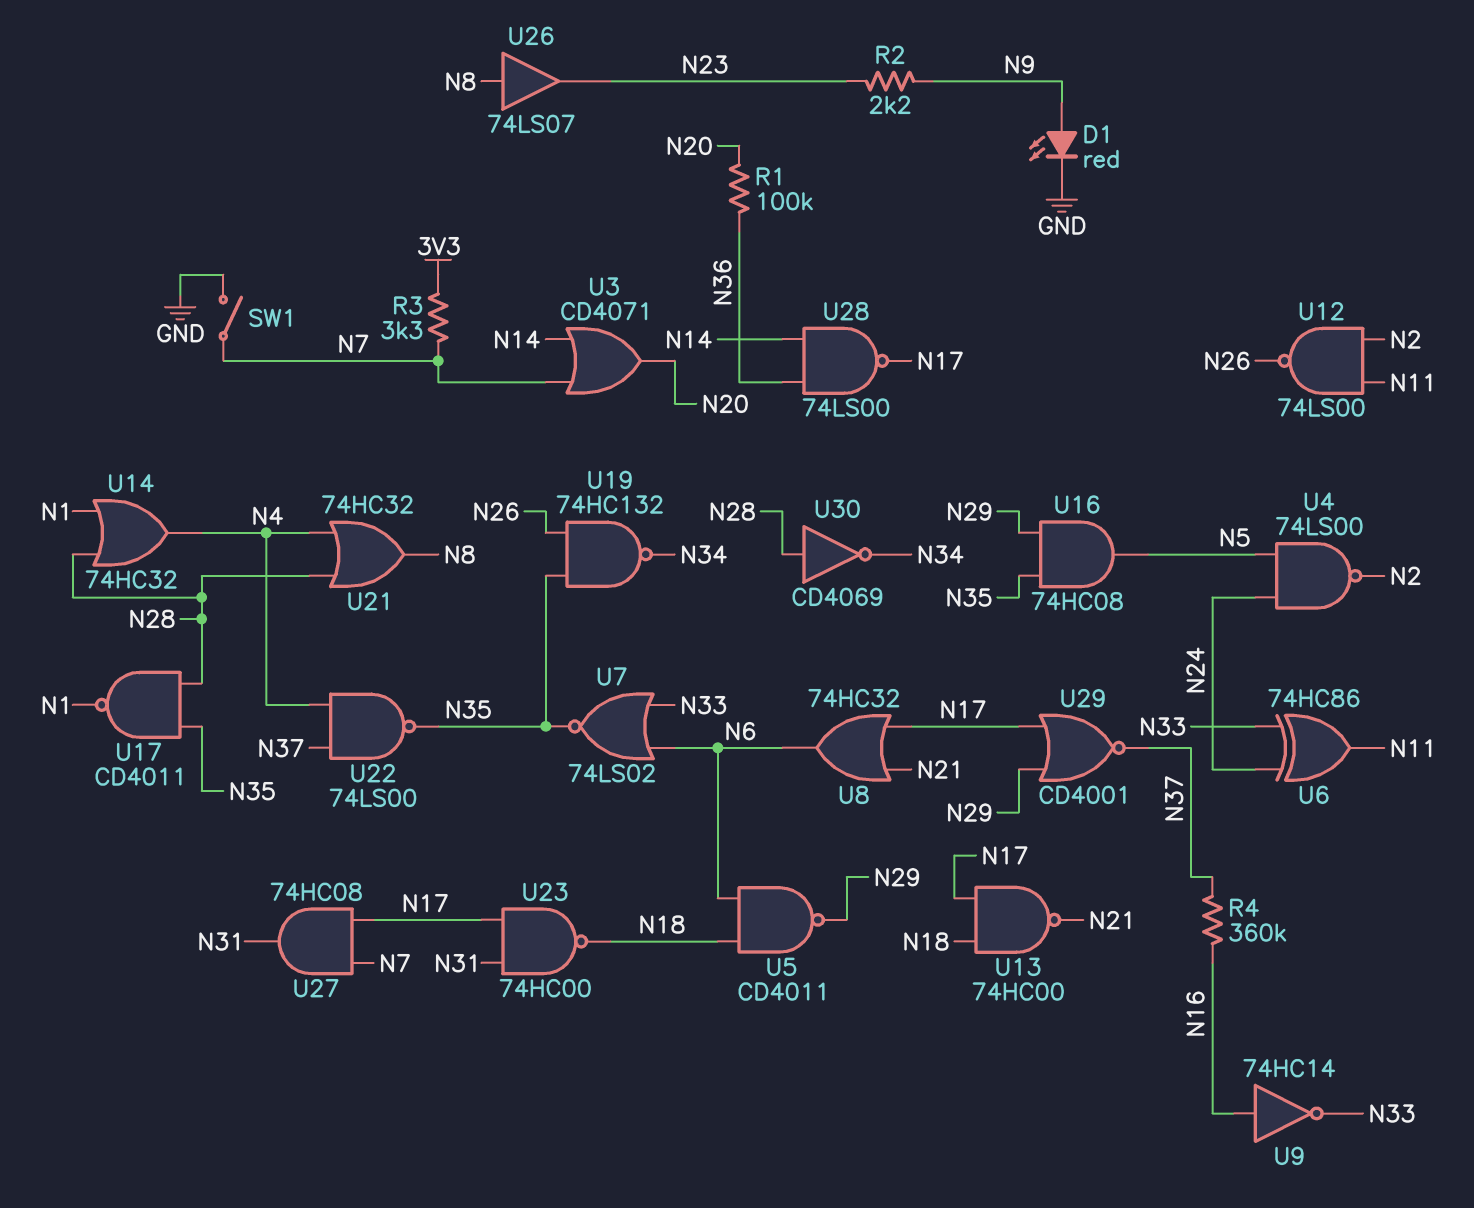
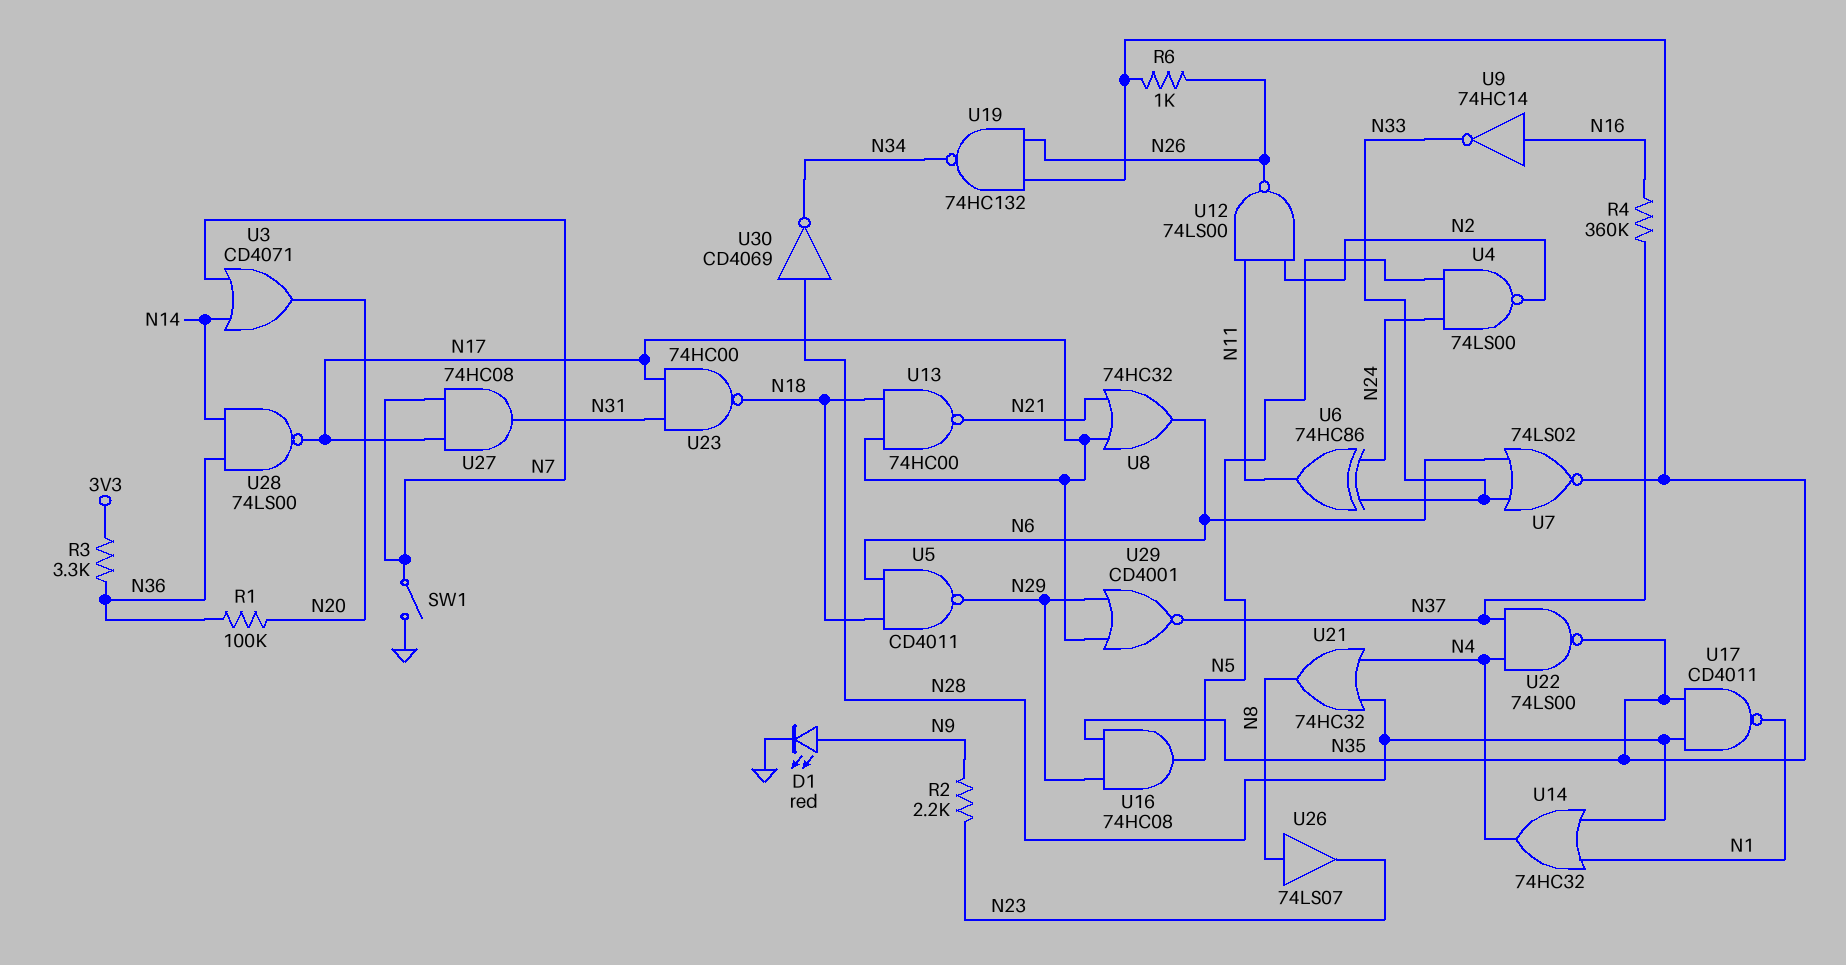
R3: 3.3k (3V3, N7) -> 3.3k (3V3, N36)
R6: none -> 1k (N26, N35)

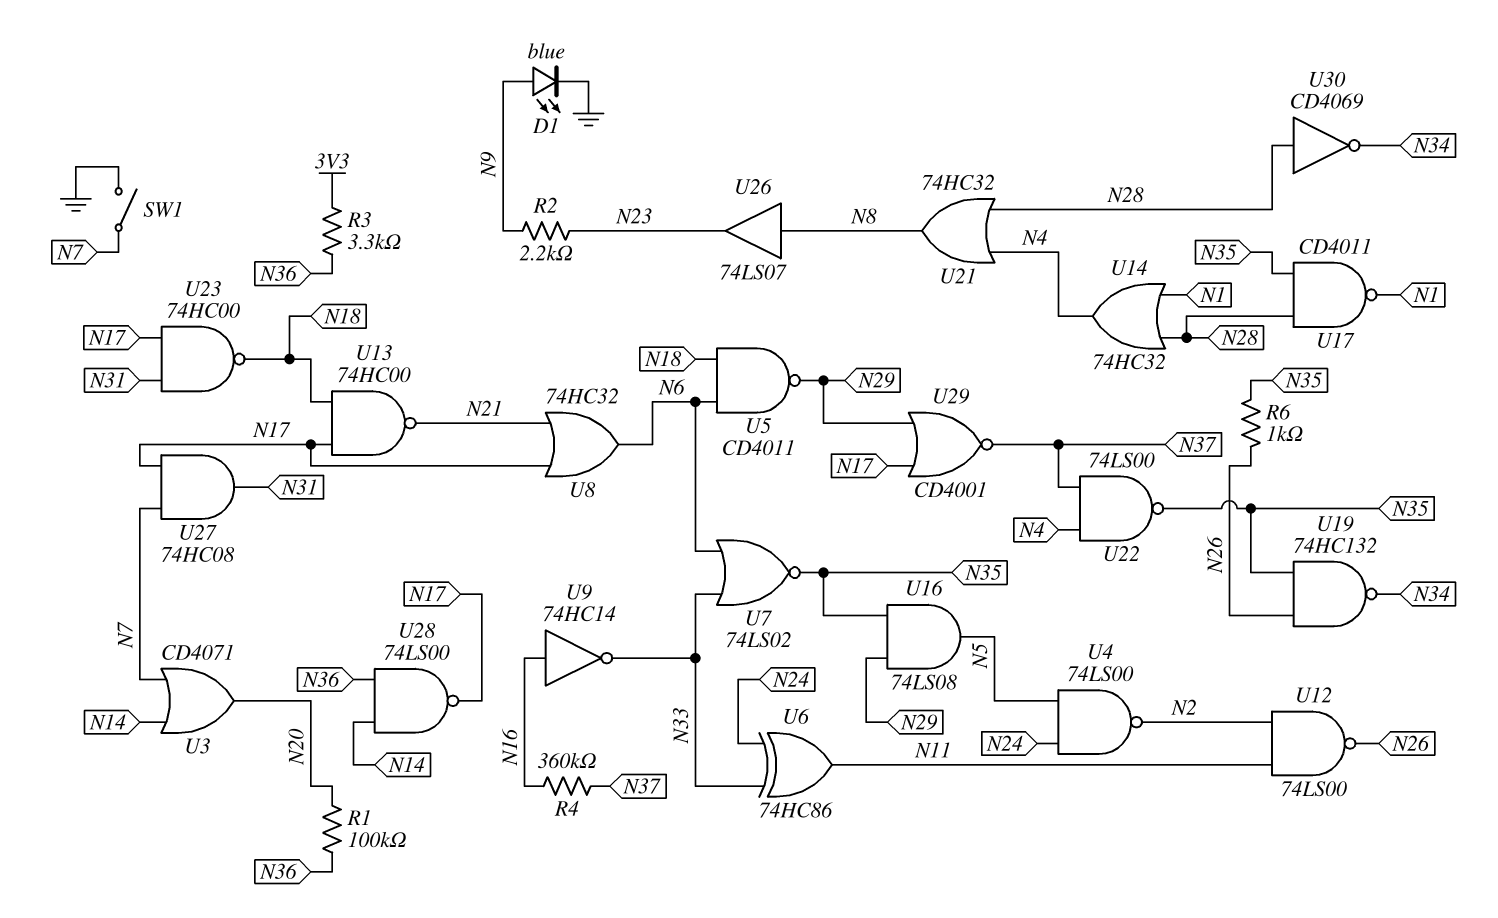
D1: LED red (A N9, K GND) -> LED blue (A N9, K GND)
U16: AND 74HC08 (in N29, in N35, out N5) -> AND 74LS08 (in N29, in N35, out N5)

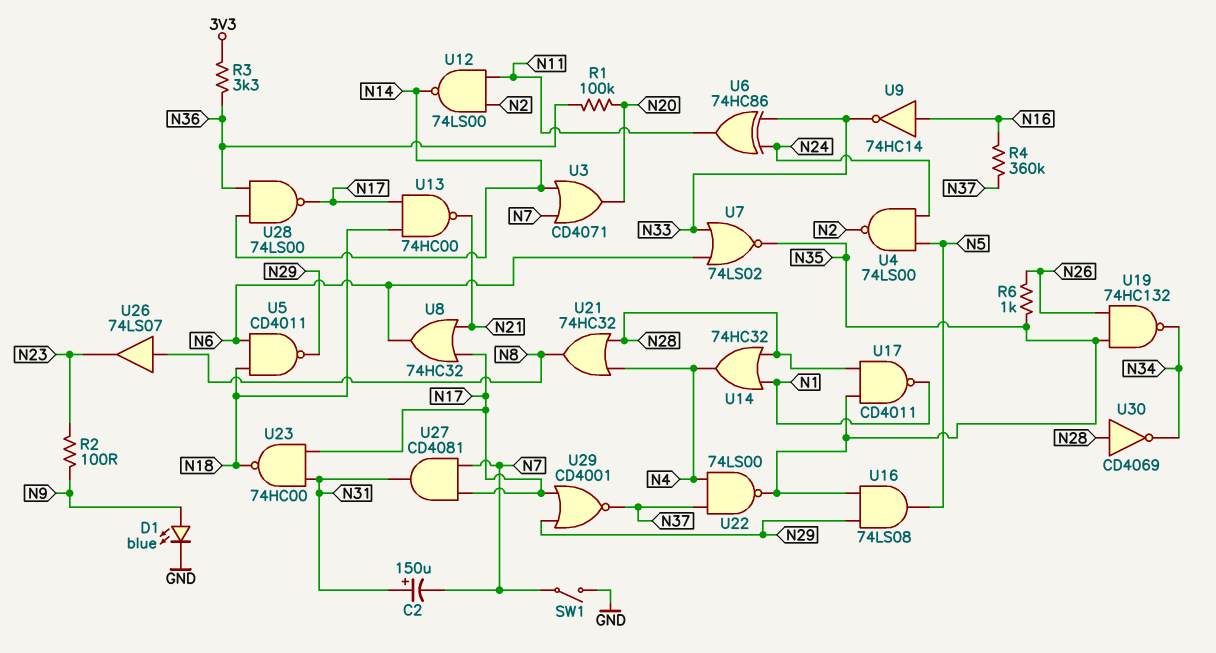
C2: none -> 150uF (plus N31, minus N7)
R2: 2.2k (N9, N23) -> 100 (N9, N23)
U12: NAND 74LS00 (in N2, in N11, out N26) -> NAND 74LS00 (in N2, in N11, out N14)
U27: AND 74HC08 (in N7, in N17, out N31) -> AND CD4081 (in N7, in N17, out N31)

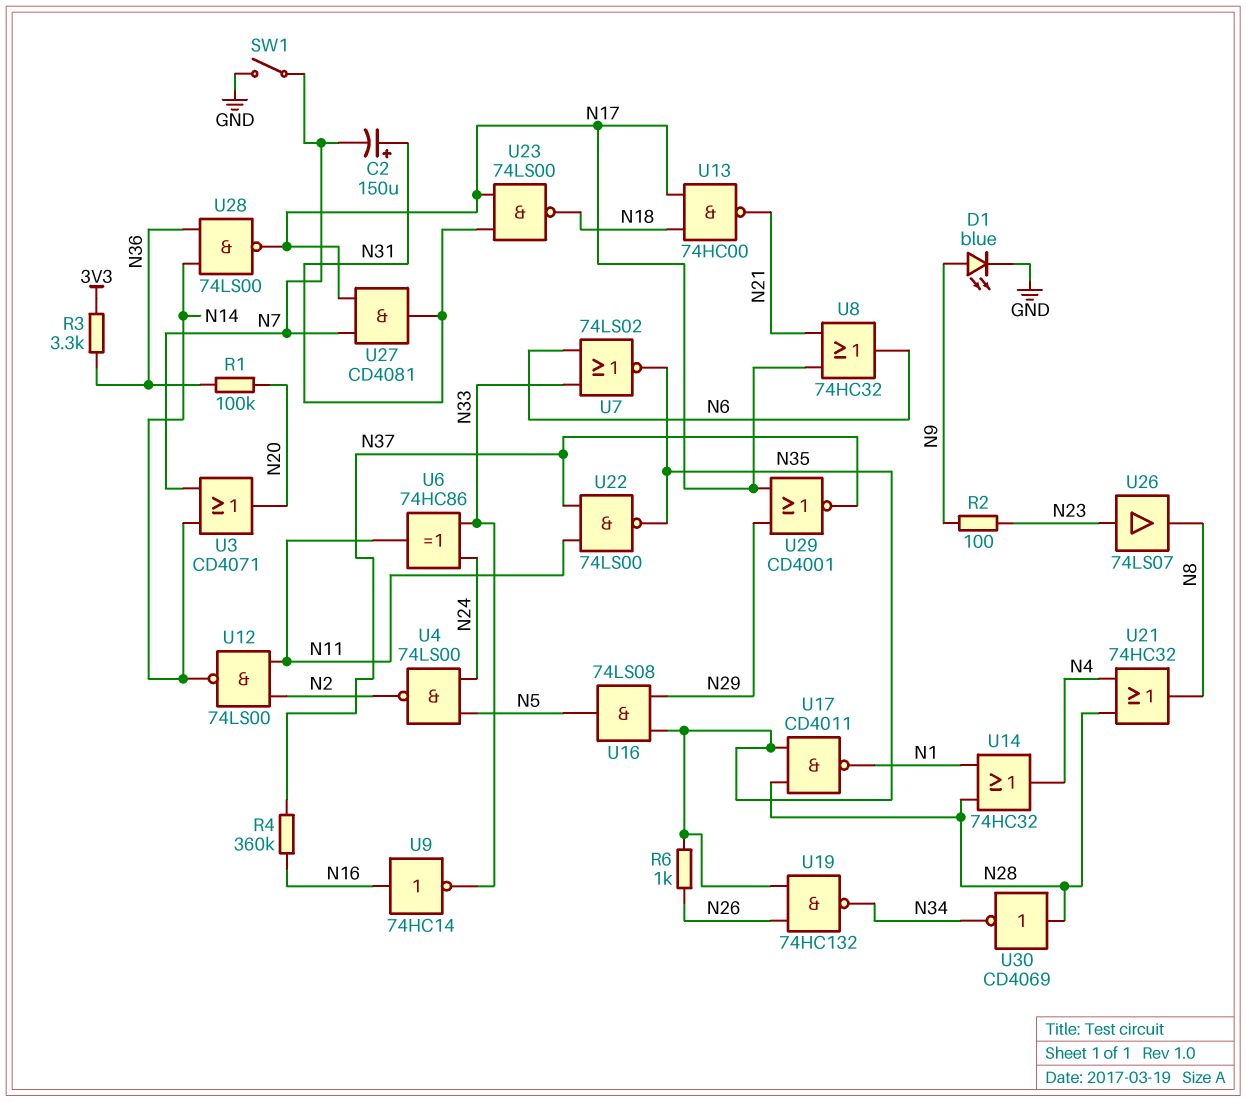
U5: NAND CD4011 (in N6, in N18, out N29) -> none
U22: NAND 74LS00 (in N4, in N37, out N35) -> NAND 74LS00 (in N11, in N37, out N35)
U23: NAND 74HC00 (in N17, in N31, out N18) -> NAND 74LS00 (in N17, in N31, out N18)
U26: buffer 74LS07 (in N8, out N23) -> buffer 74LS07 (in N23, out N8)

